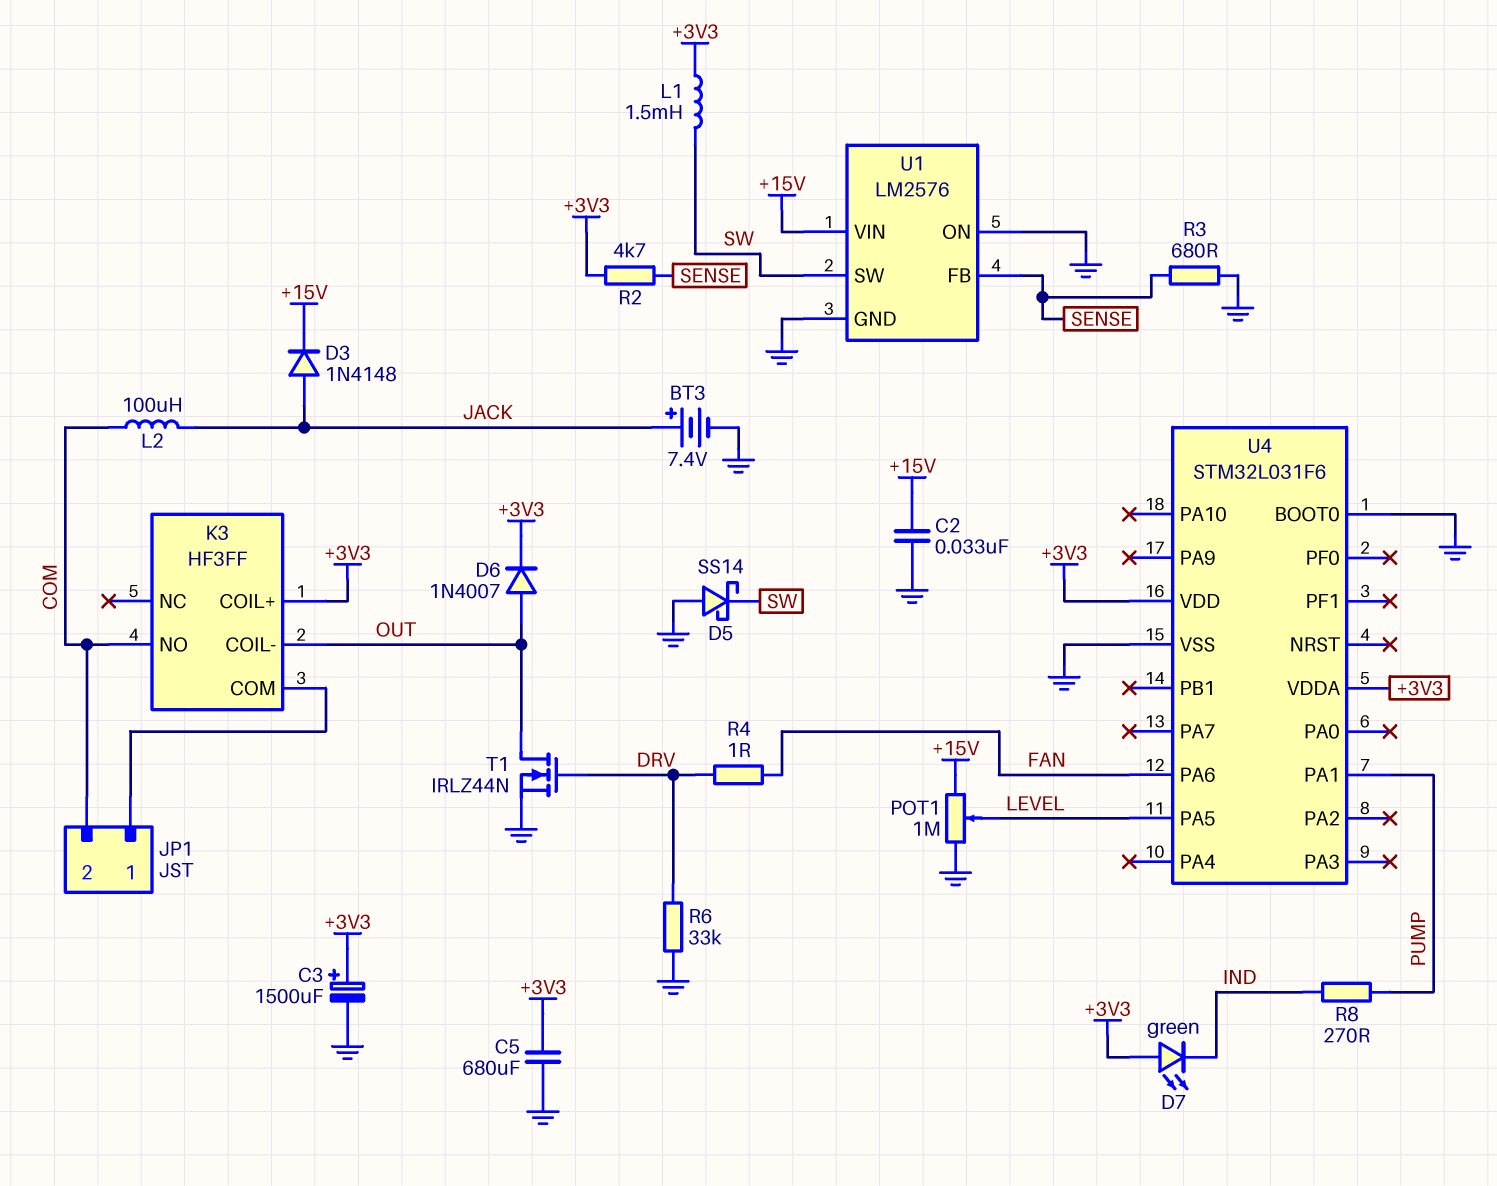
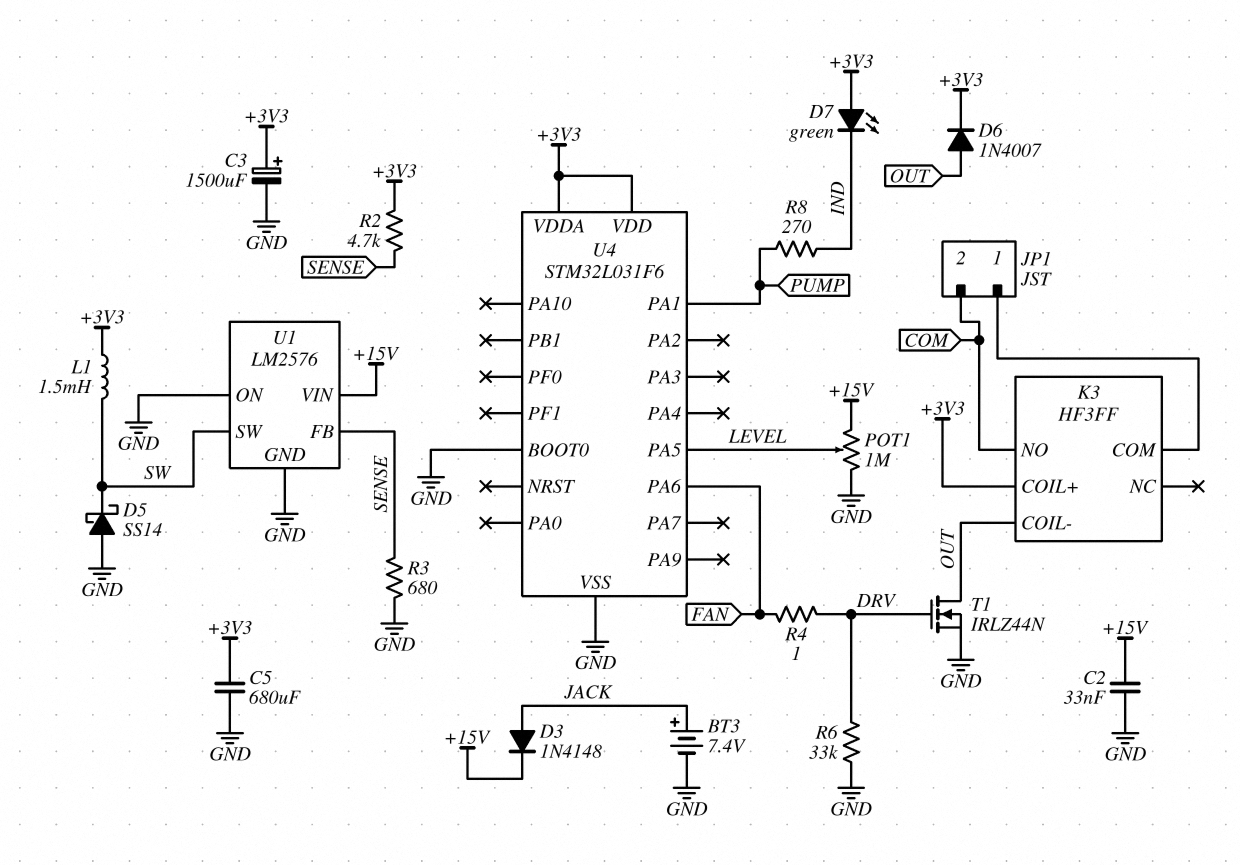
L2: 100uH (COM, JACK) -> none

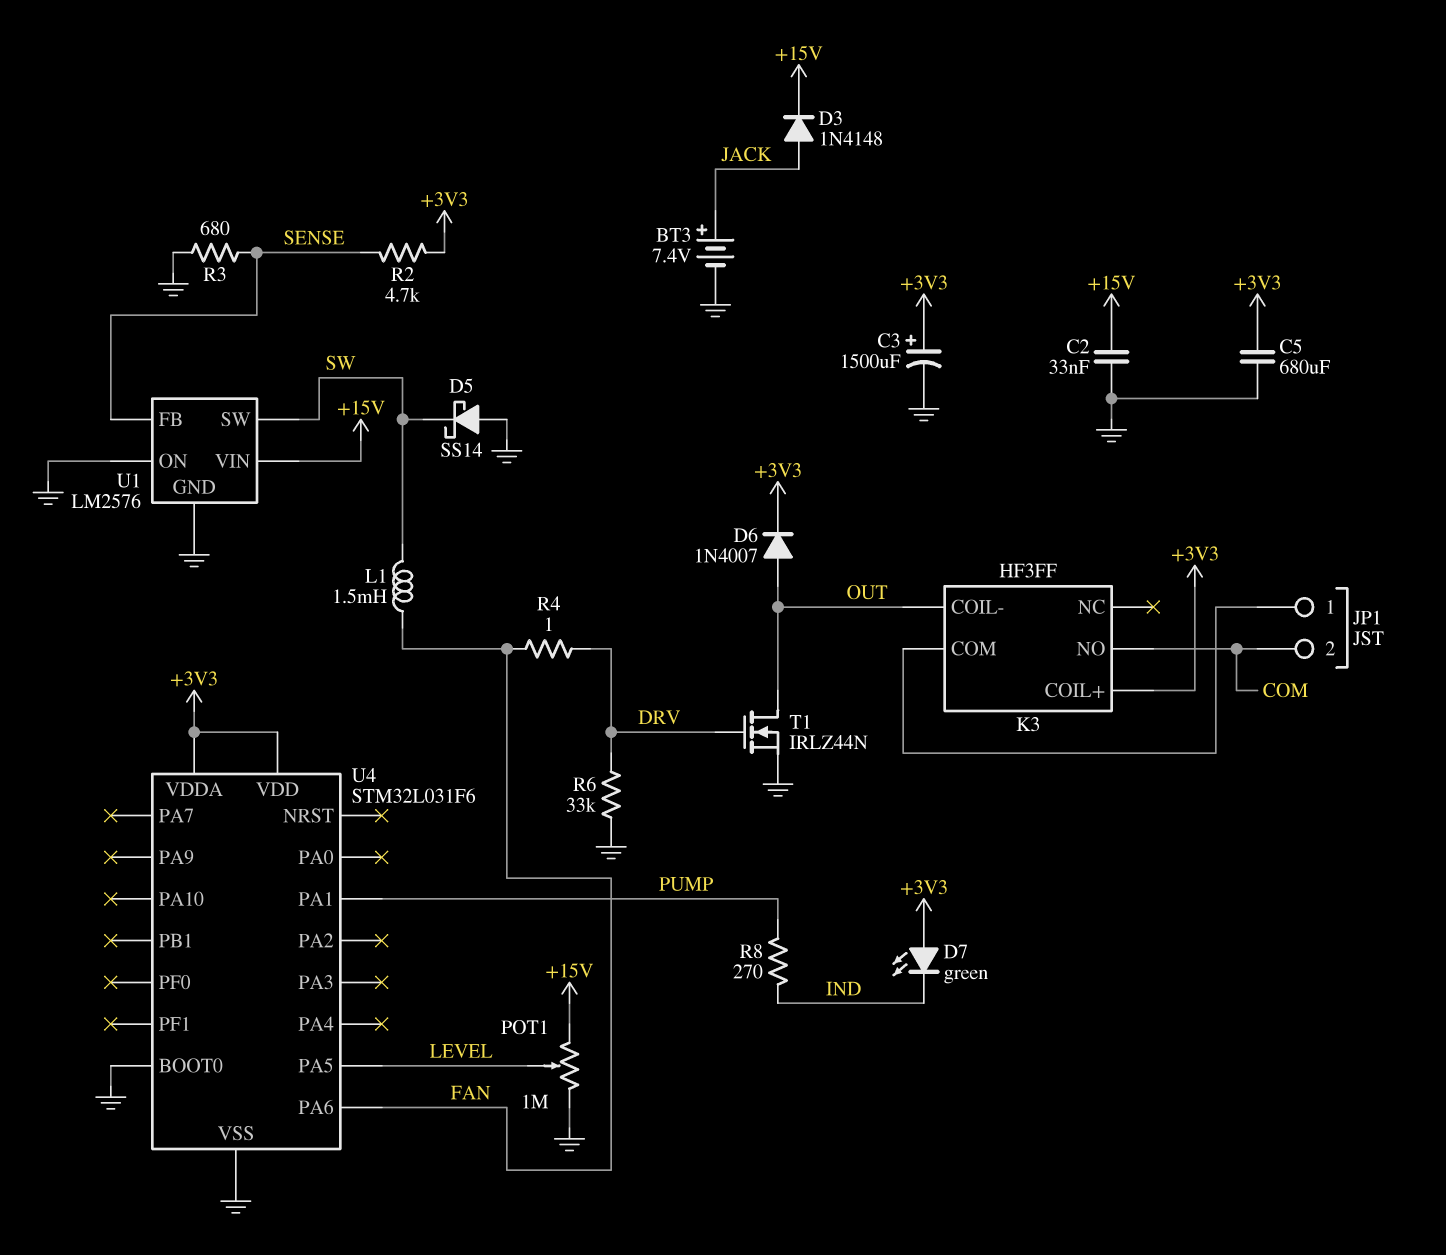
L1: 1.5mH (+3V3, SW) -> 1.5mH (FAN, SW)

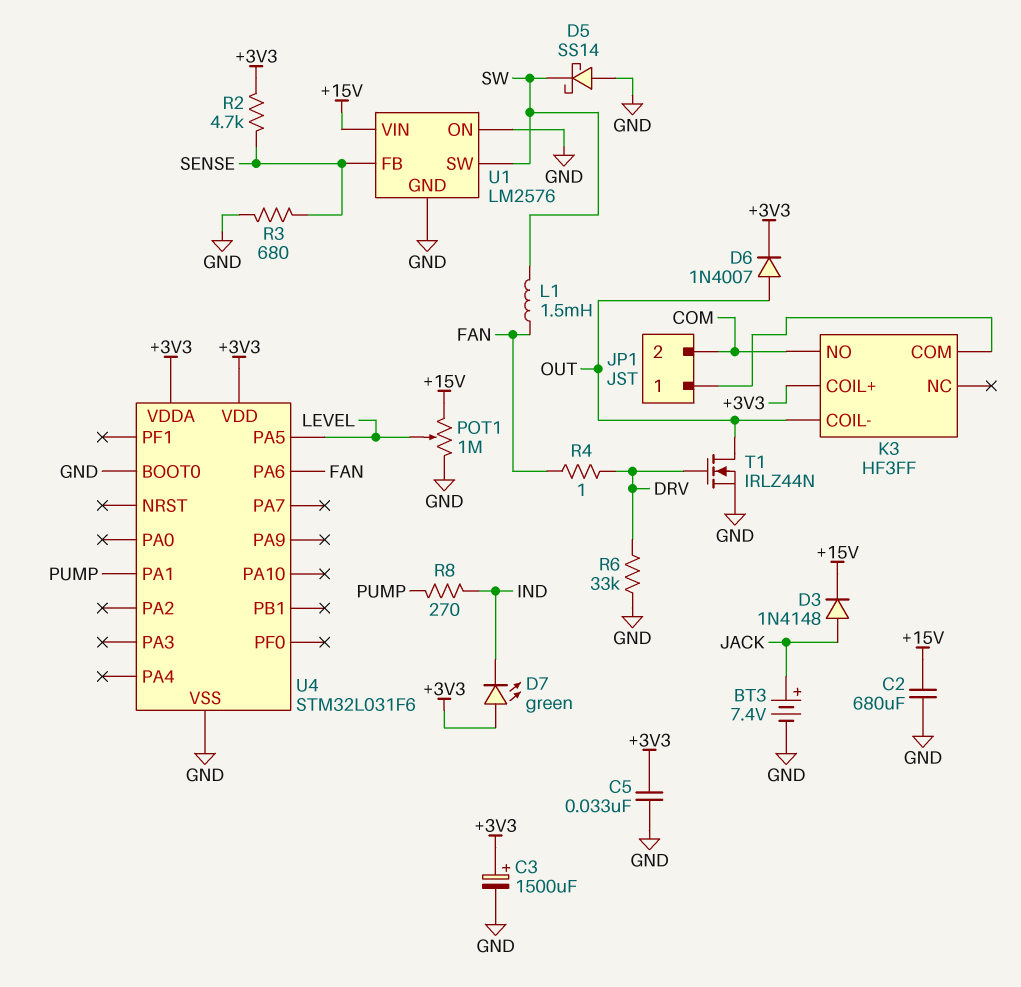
C2: 33nF (+15V, GND) -> 680uF (+15V, GND)
C5: 680uF (+3V3, GND) -> 33nF (+3V3, GND)

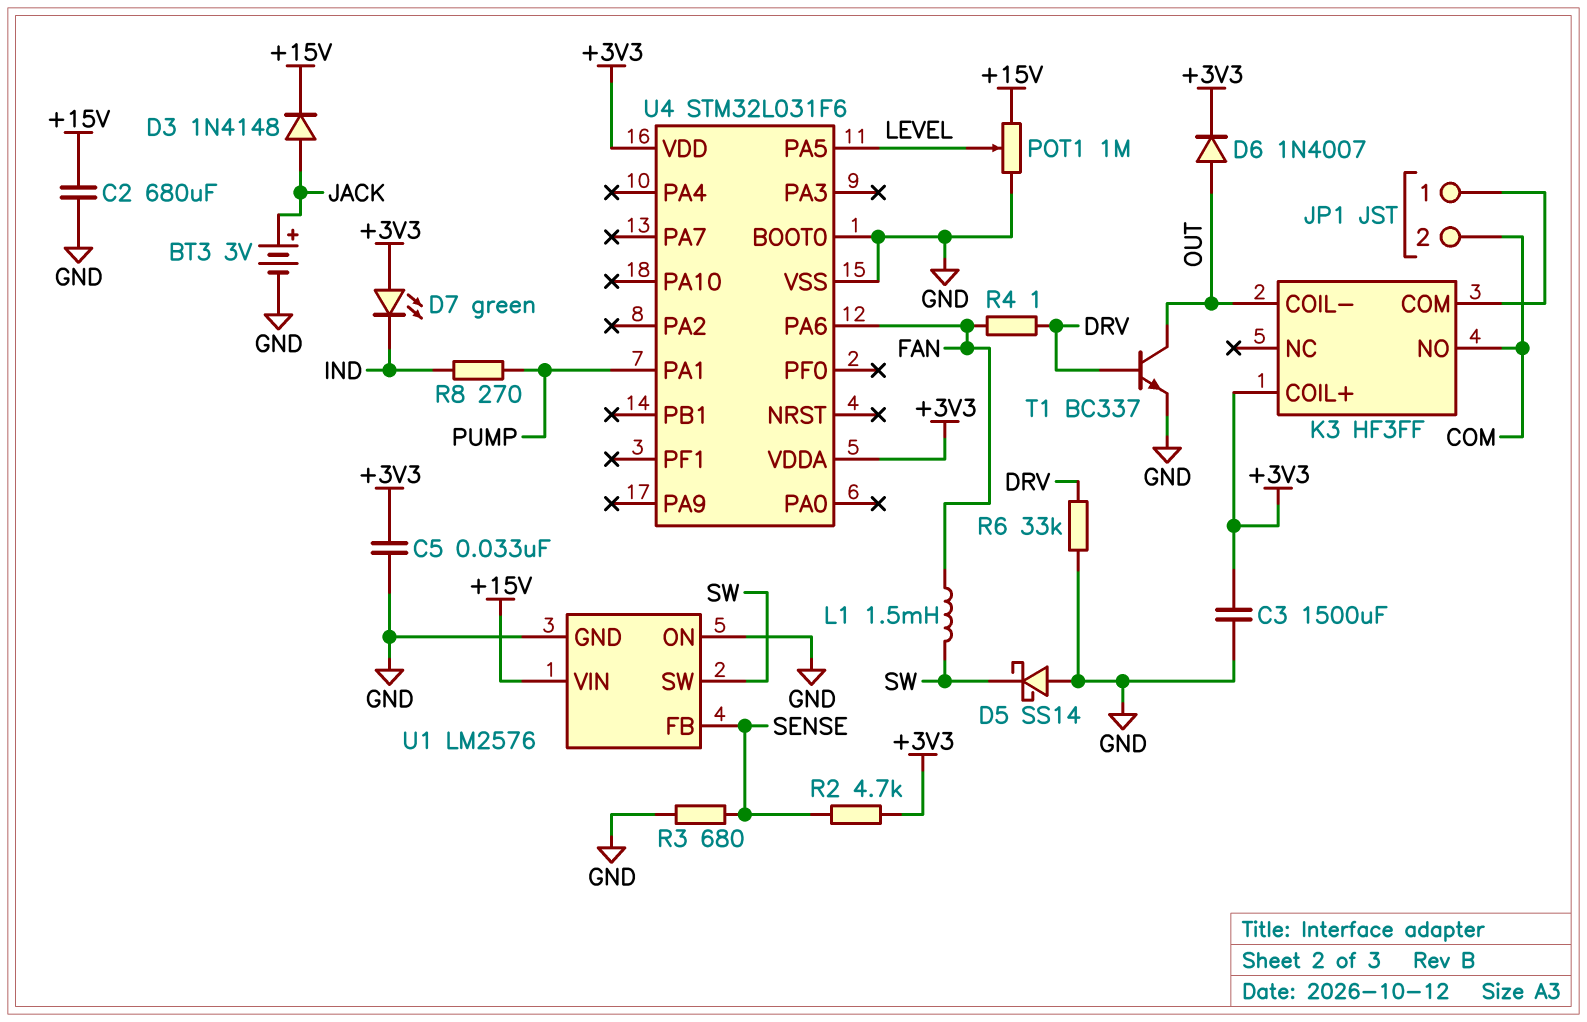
BT3: 7.4V (plus JACK, minus GND) -> 3V (plus JACK, minus GND)
C3: 1500uF (plus +3V3, minus GND) -> 1500uF (+3V3, GND)
T1: NMOS IRLZ44N (G DRV, D OUT, S GND) -> NPN BC337 (B DRV, C OUT, E GND)

